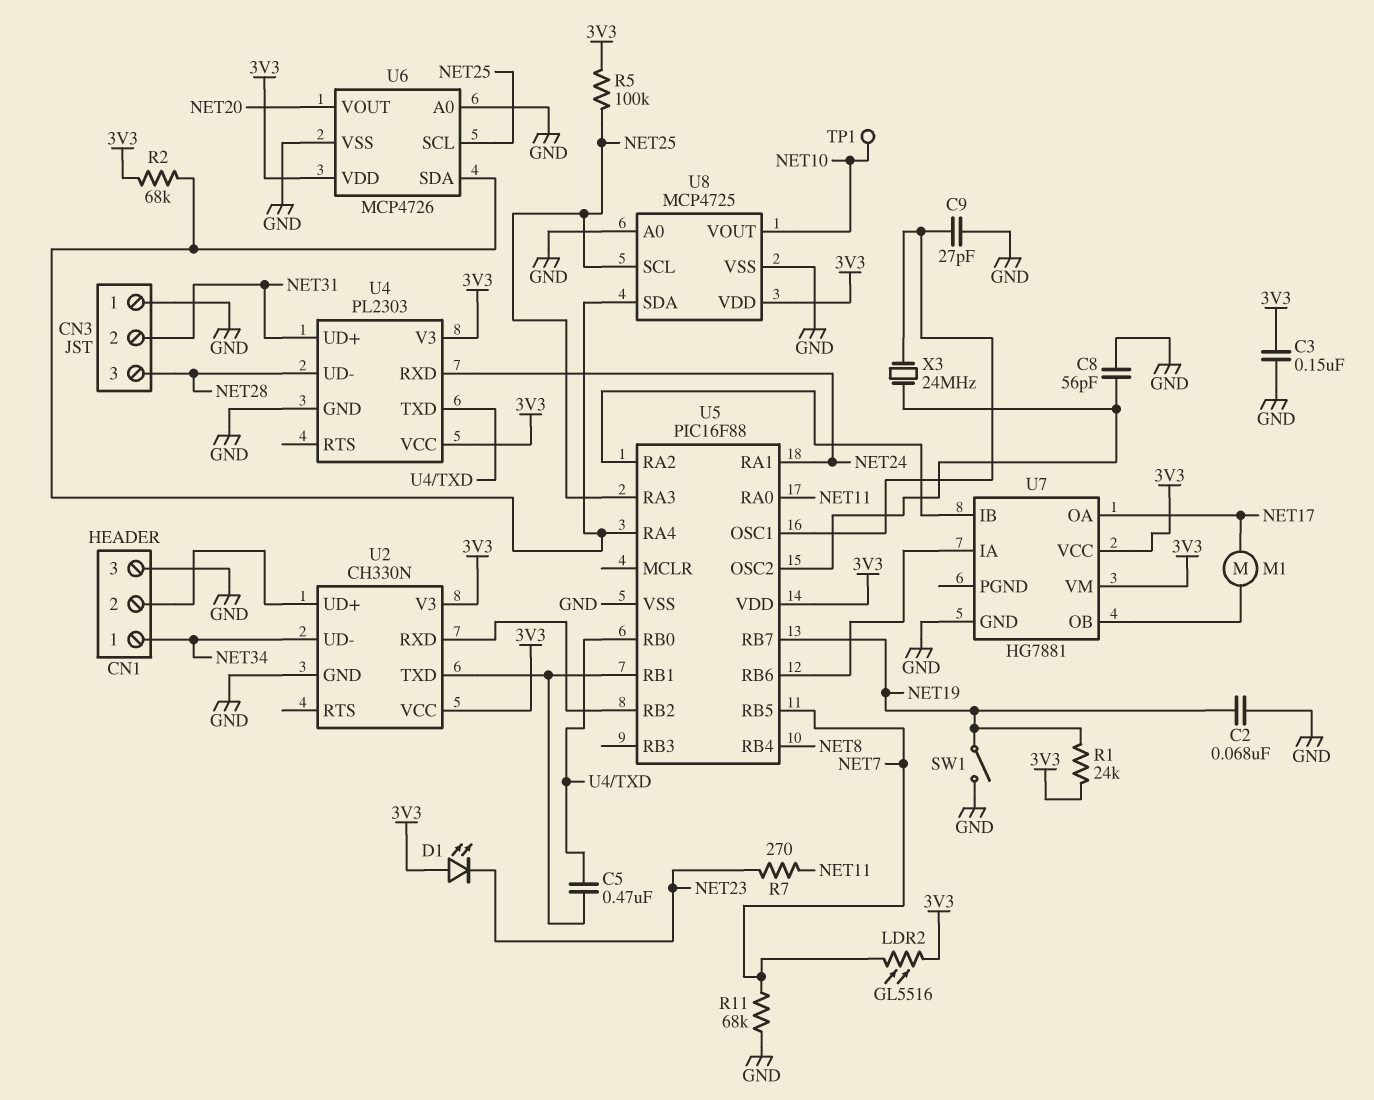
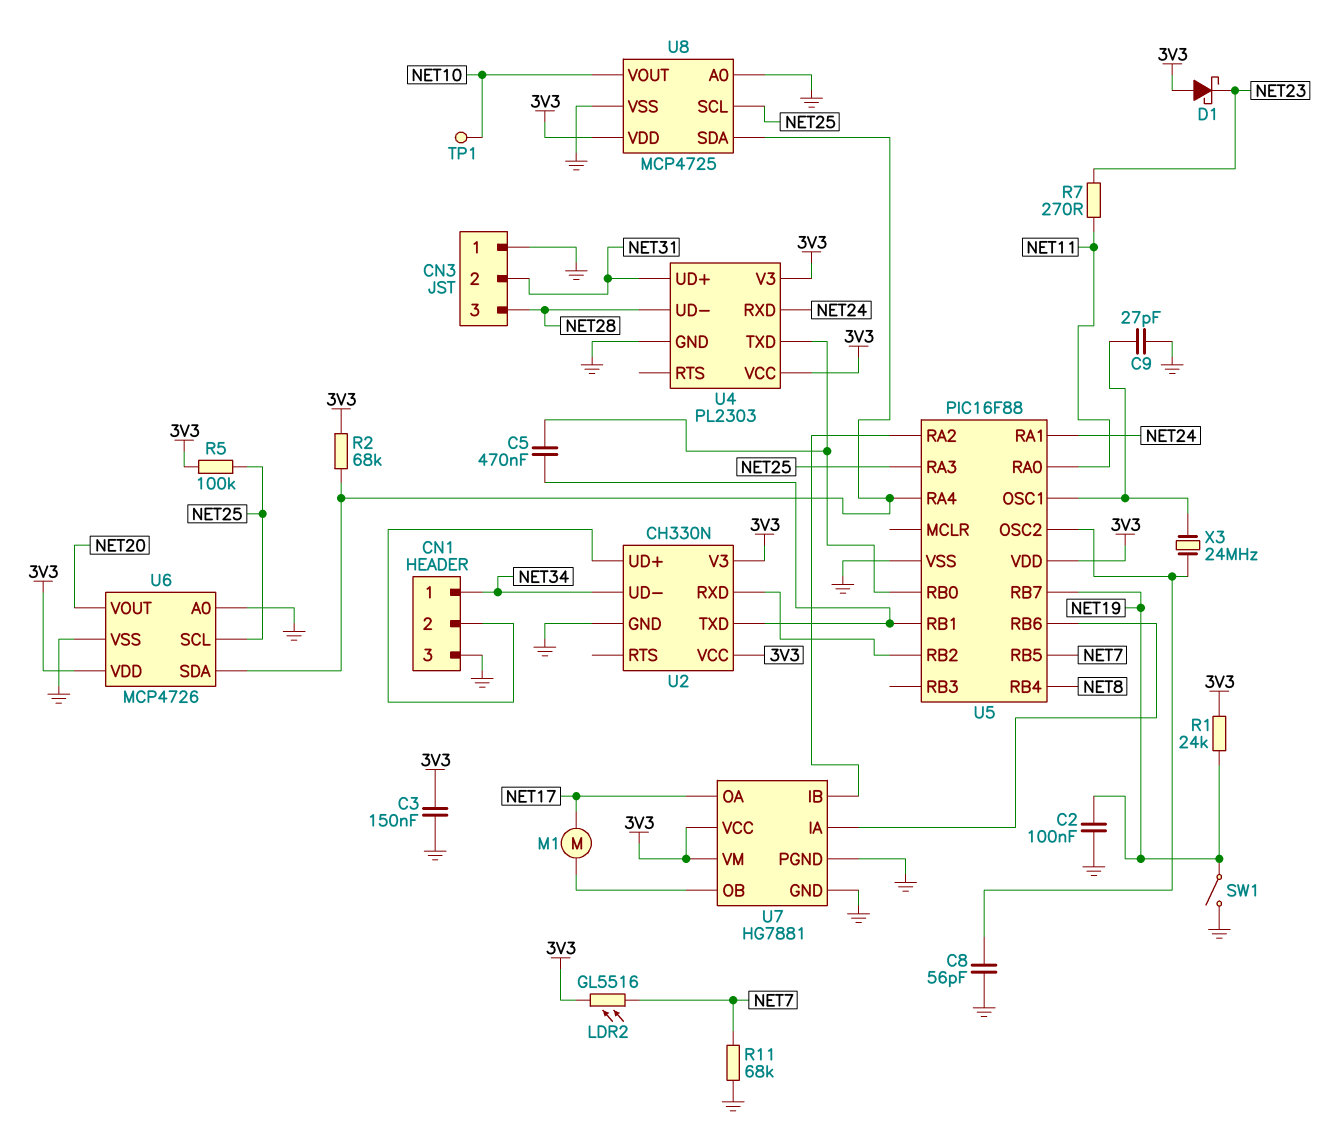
C2: 68nF (GND, NET19) -> 100nF (GND, NET19)
D1: LED (A 3V3, K NET23) -> schottky (A 3V3, K NET23)
U7 pin PGND: none -> GND

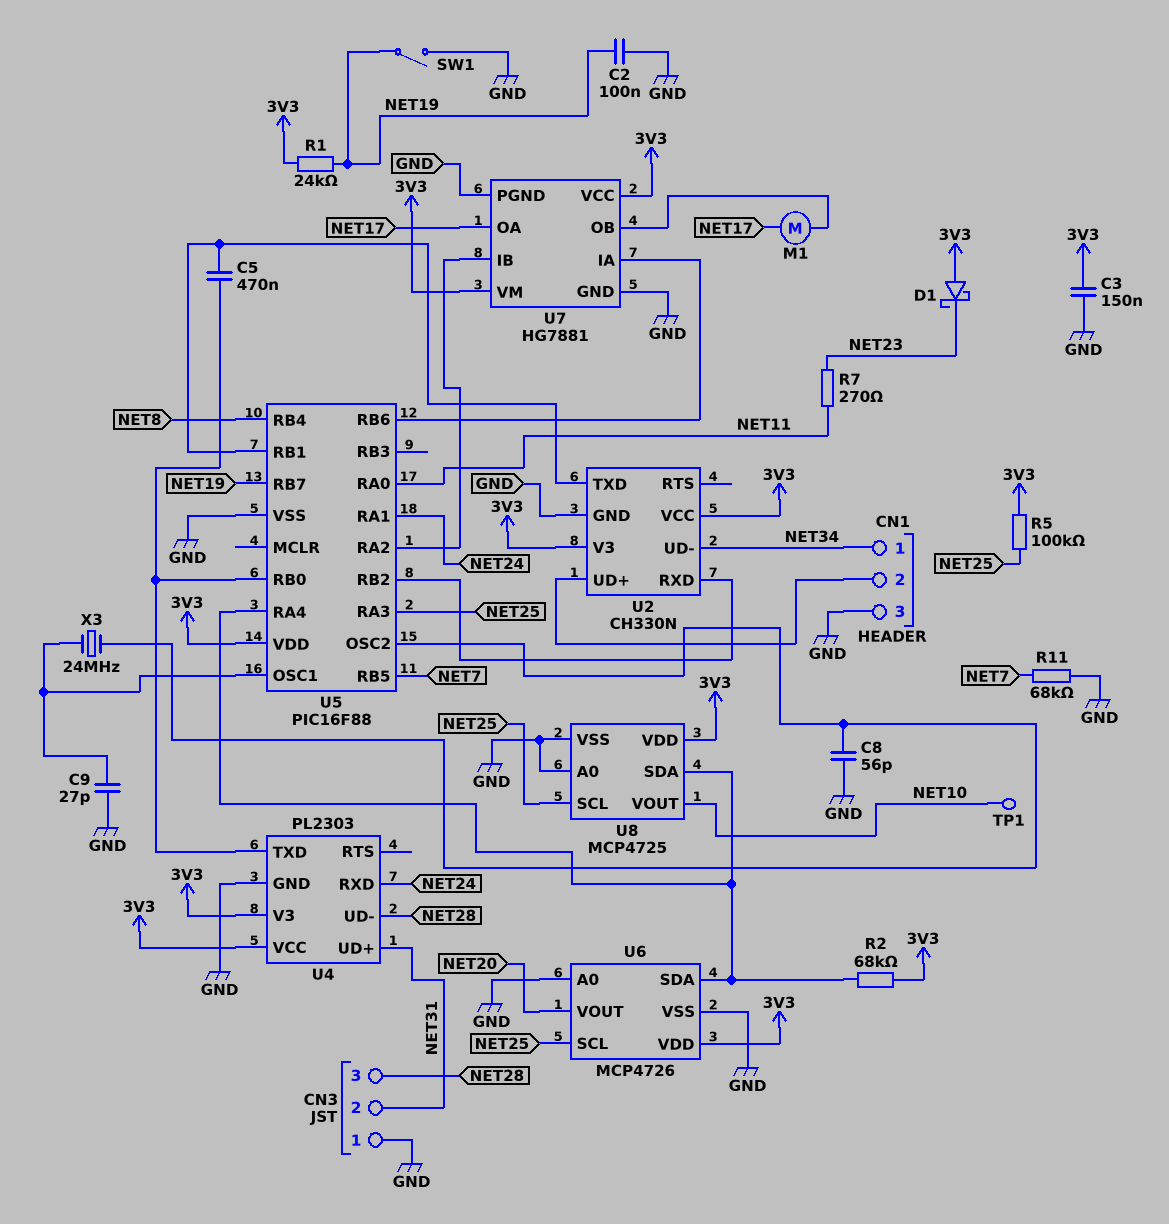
LDR2: GL5516 (3V3, NET7) -> none

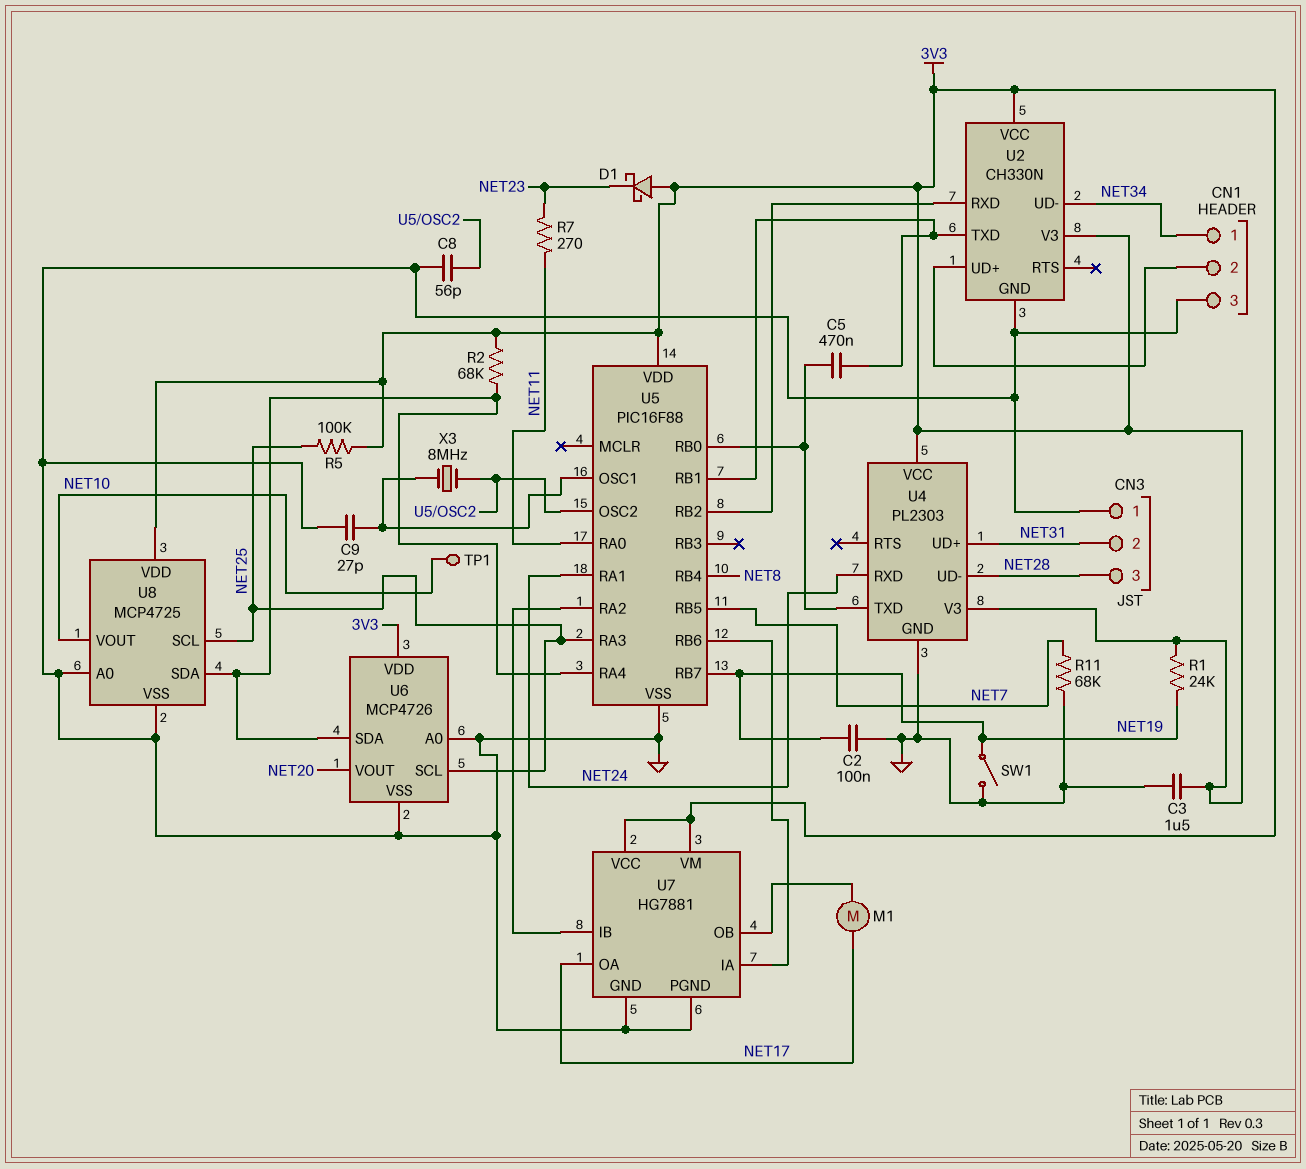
C3: 150nF (3V3, GND) -> 1.5uF (3V3, GND)
X3: 24MHz (U5/OSC1, U5/OSC2) -> 8MHz (U5/OSC1, U5/OSC2)

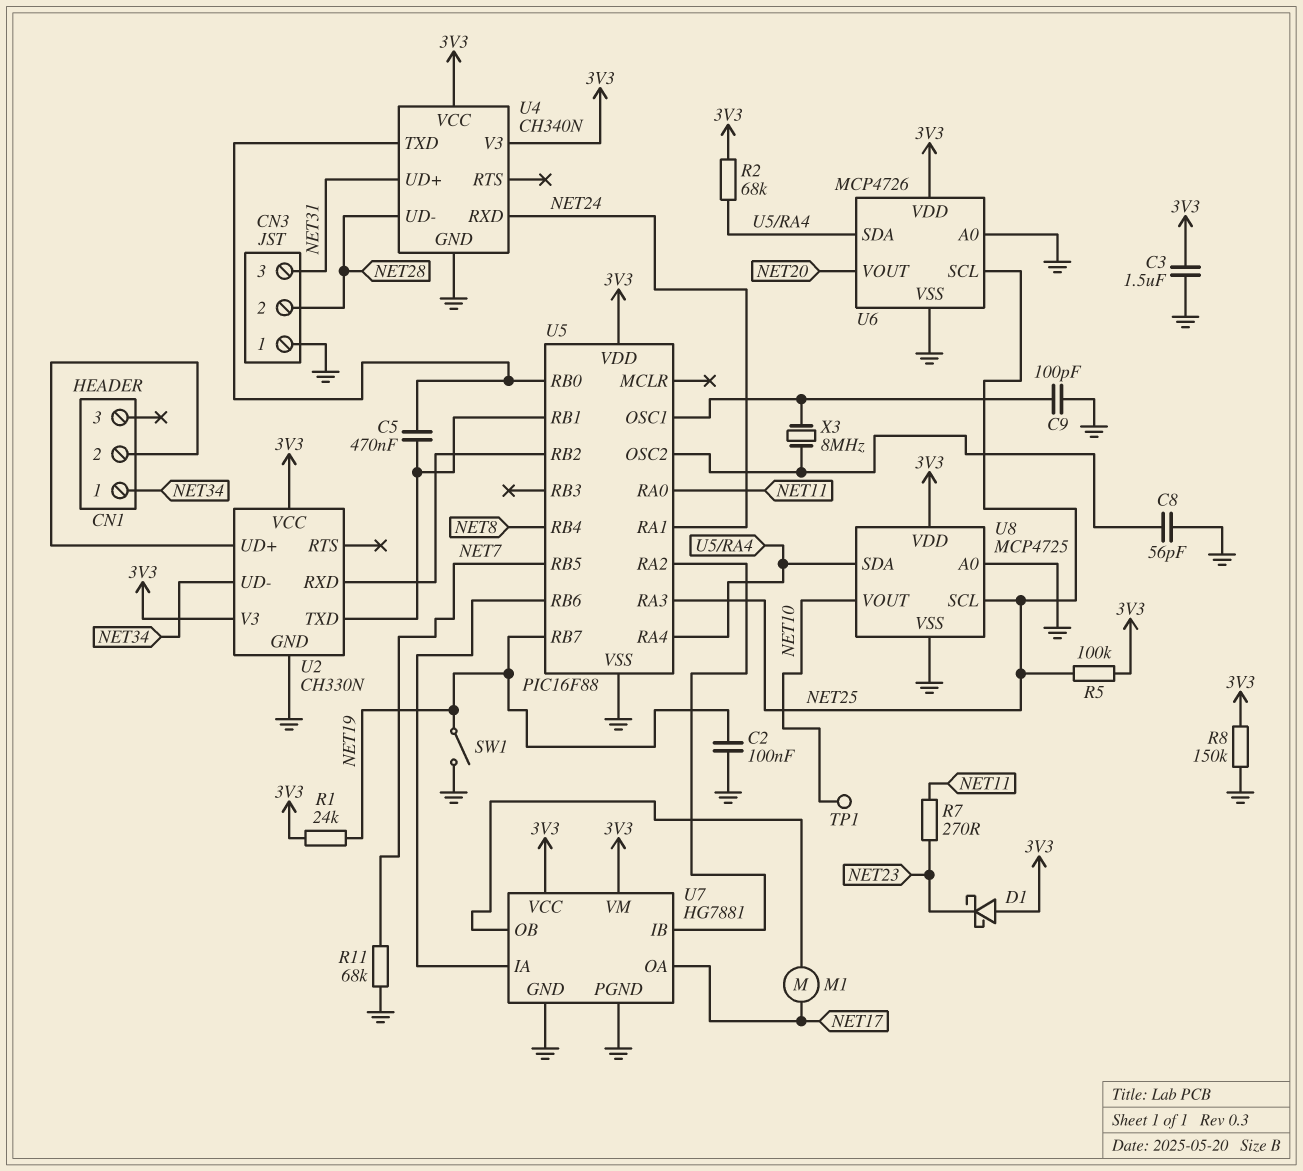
C9: 27pF (GND, U5/OSC1) -> 100pF (GND, U5/OSC1)
CN1 pin 3: GND -> none
CN3 pin 2: NET31 -> NET28
CN3 pin 3: NET28 -> NET31
R8: none -> 150k (3V3, GND)
U4: PL2303 -> CH340N

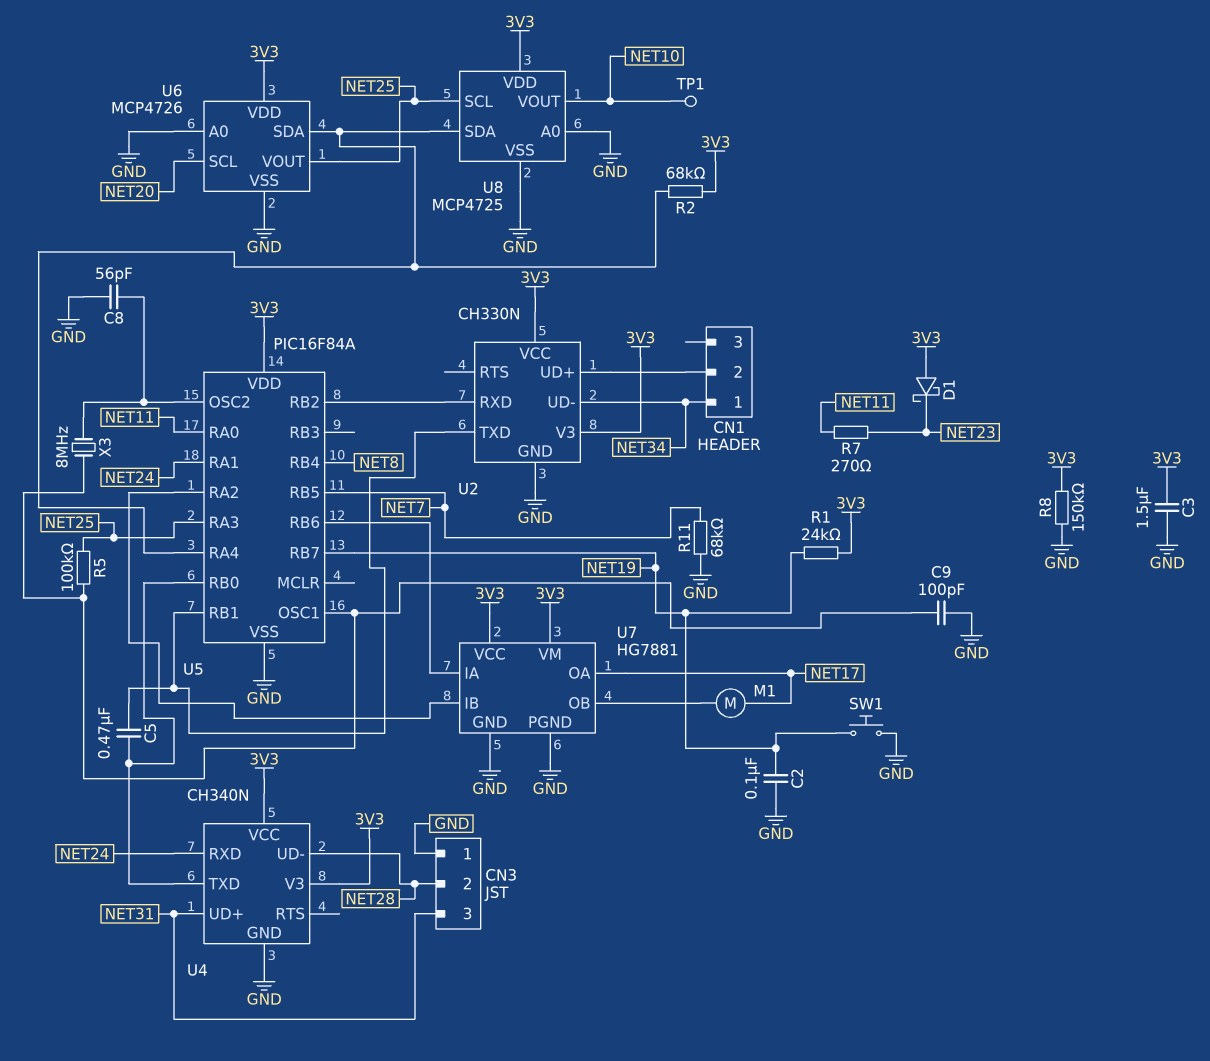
R5: 100k (3V3, NET25) -> 100k (NET25, U5/OSC1)
SW1: switch (GND, NET19) -> button (GND, NET19)
U5: PIC16F88 -> PIC16F84A
U6 pin SCL: NET25 -> NET20
U6 pin VOUT: NET20 -> NET25

